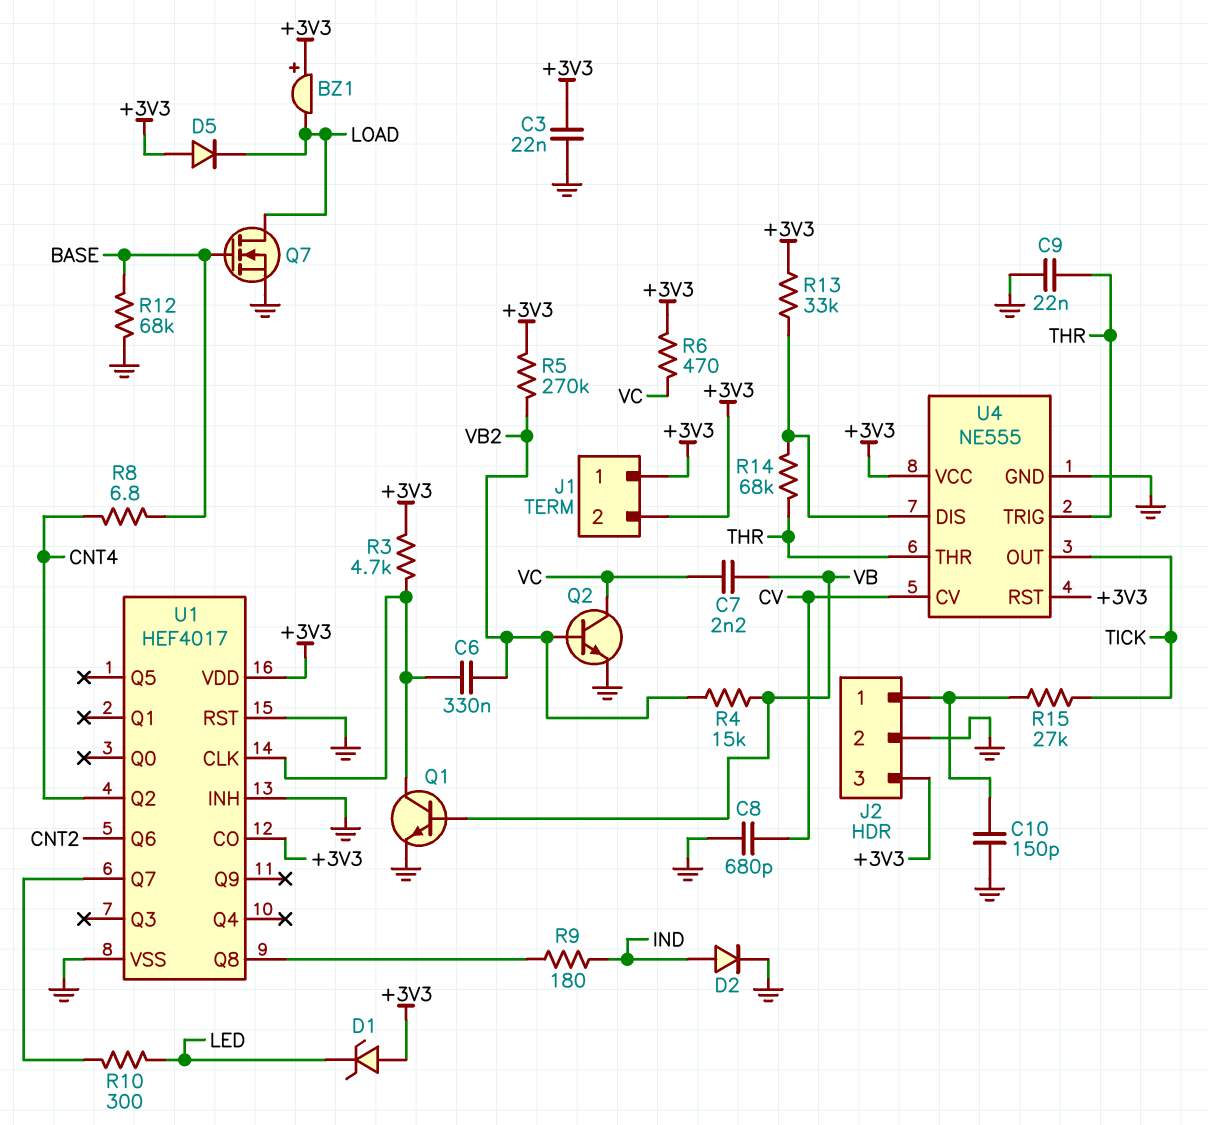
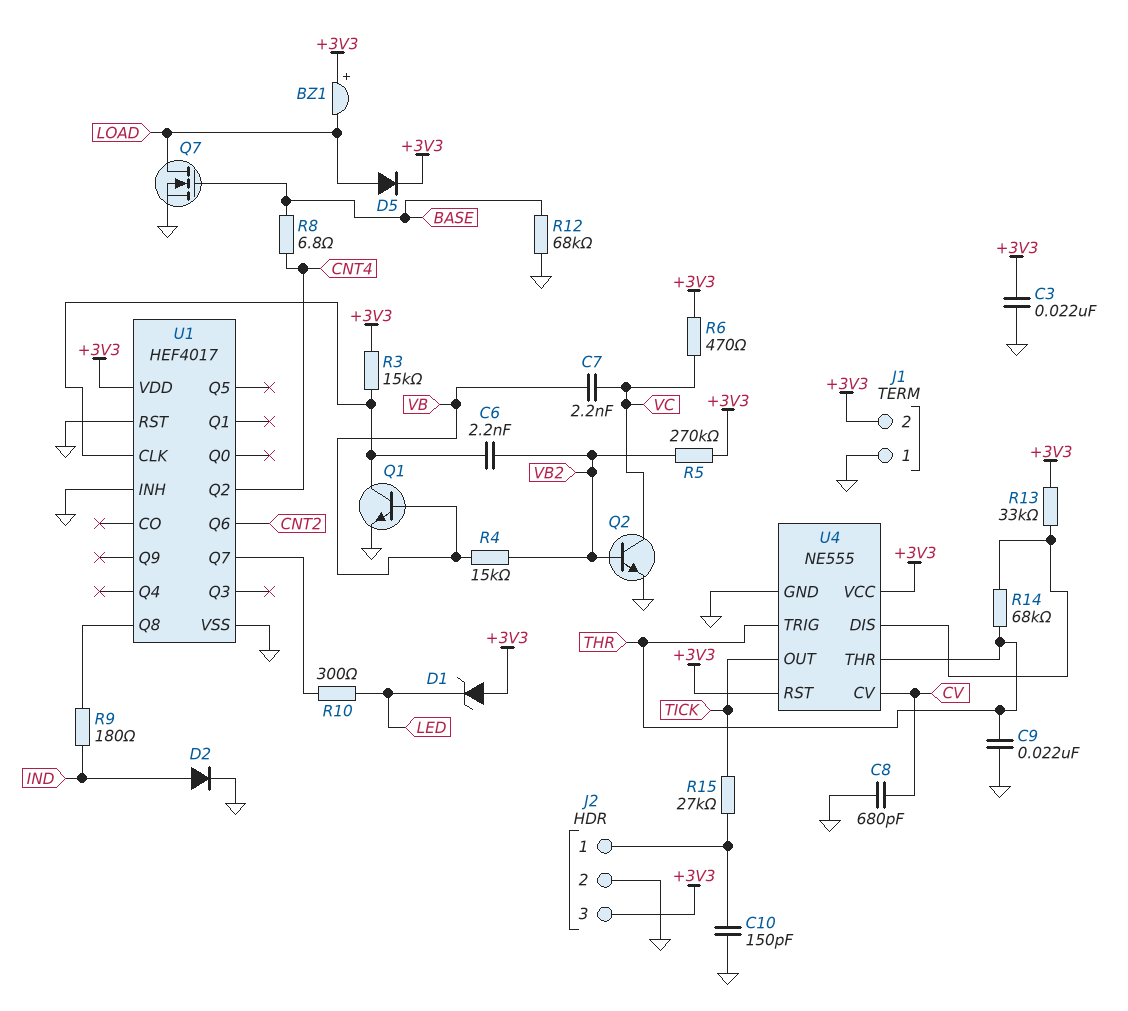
C6: 330nF (U1/CLK, VB2) -> 2.2nF (U1/CLK, VB2)
D5: diode (A +3V3, K LOAD) -> diode (A LOAD, K +3V3)
J1 pin 1: +3V3 -> GND
R3: 4.7k (+3V3, U1/CLK) -> 15k (+3V3, U1/CLK)
U1 pin CO: +3V3 -> none

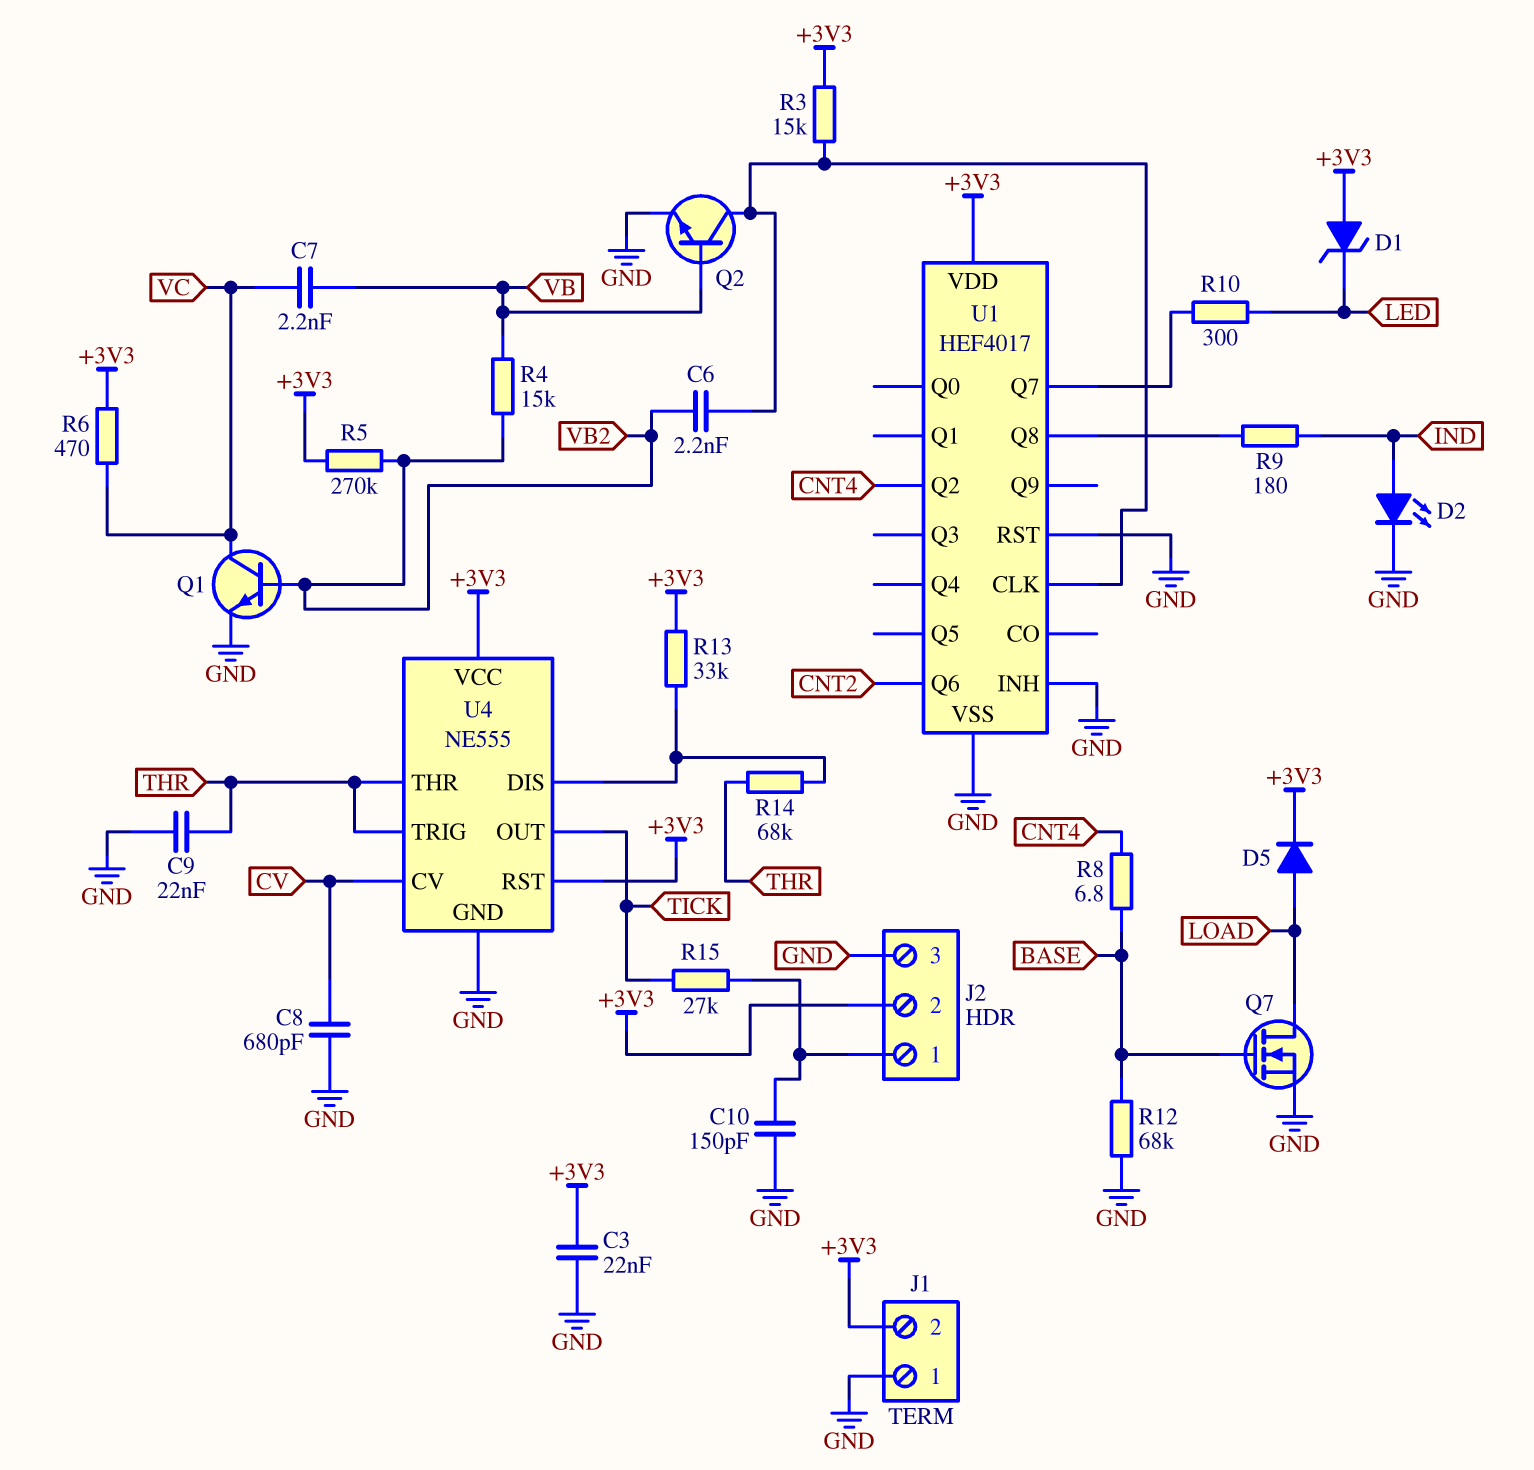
BZ1: buzzer (plus +3V3, minus LOAD) -> none
D2: diode (A IND, K GND) -> LED (A IND, K GND)
J2 pin 2: GND -> +3V3
J2 pin 3: +3V3 -> GND
Q1: NPN (B VB, C U1/CLK, E GND) -> NPN (B VB2, C VC, E GND)
Q2: NPN (B VB2, C VC, E GND) -> NPN (B VB, C U1/CLK, E GND)

